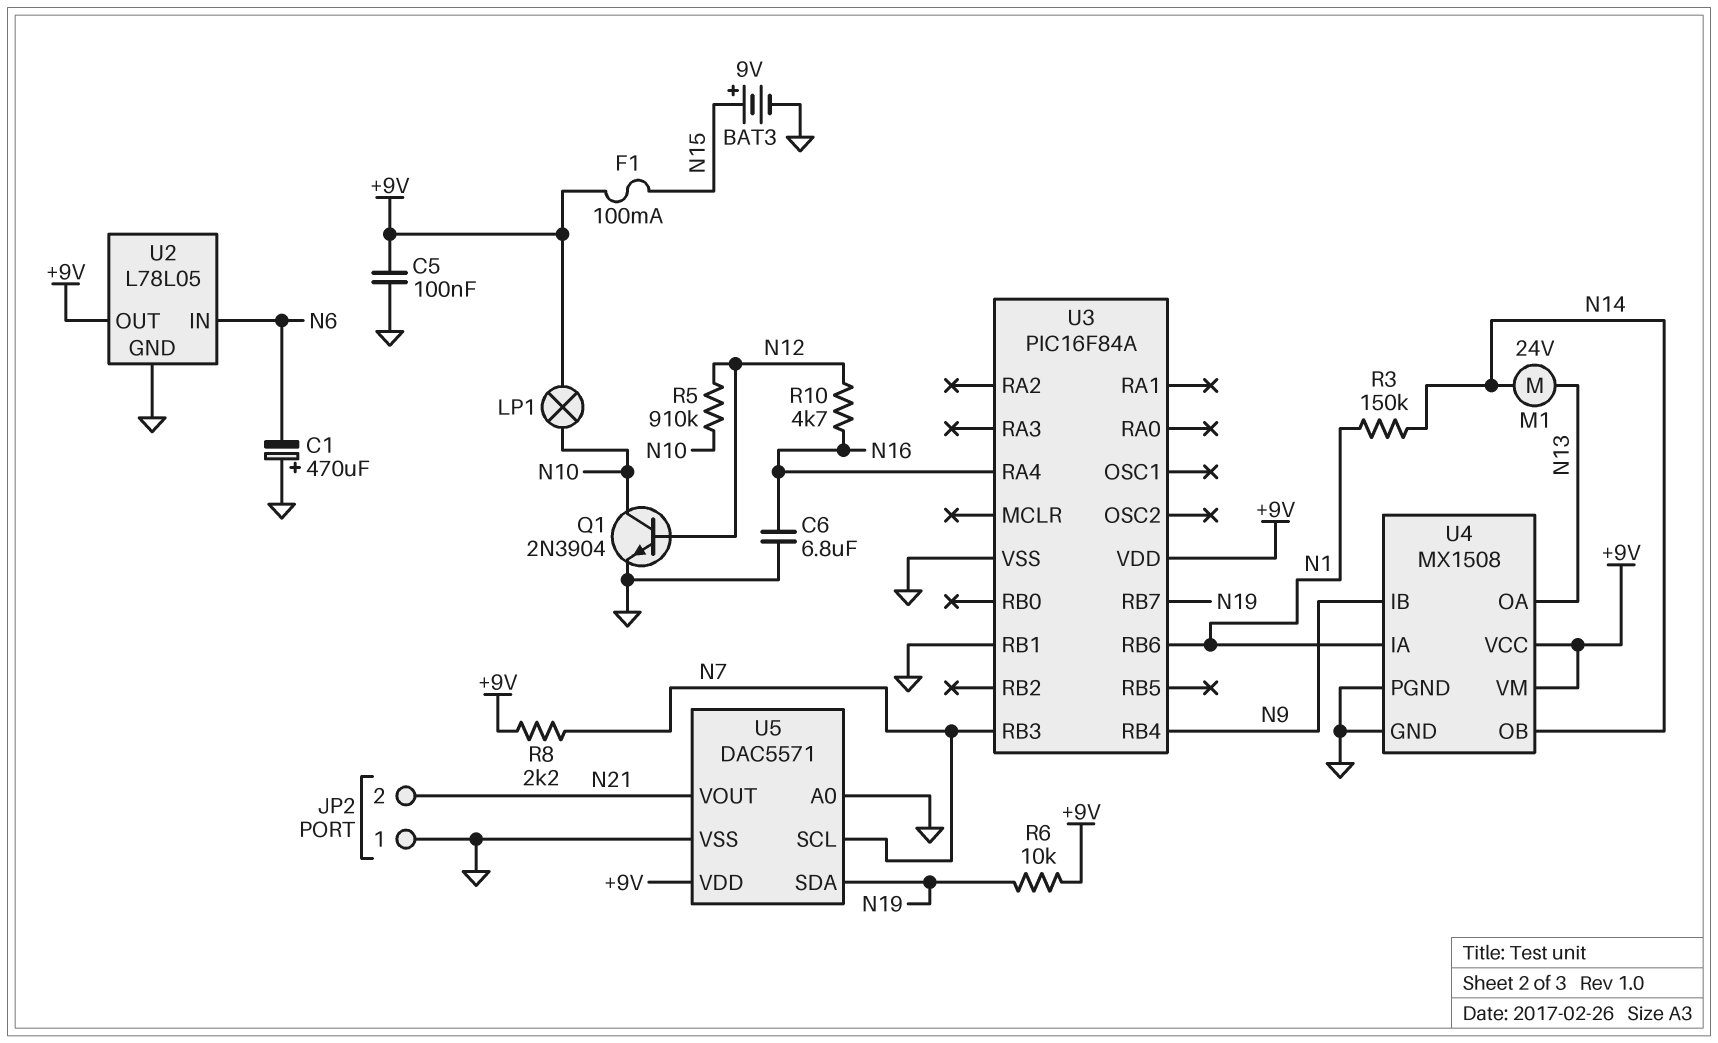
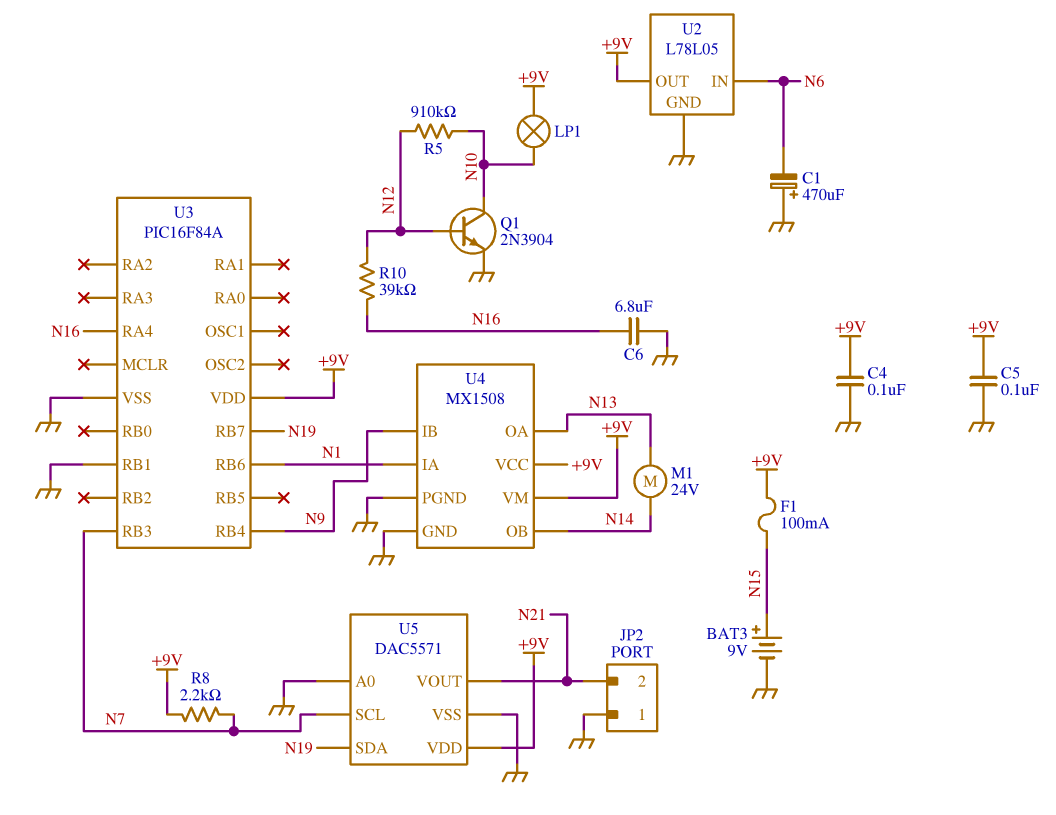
C4: none -> 100nF (+9V, GND)
R3: 150k (N1, N14) -> none
R6: 10k (+9V, N19) -> none
R10: 4.7k (N12, N16) -> 39k (N12, N16)

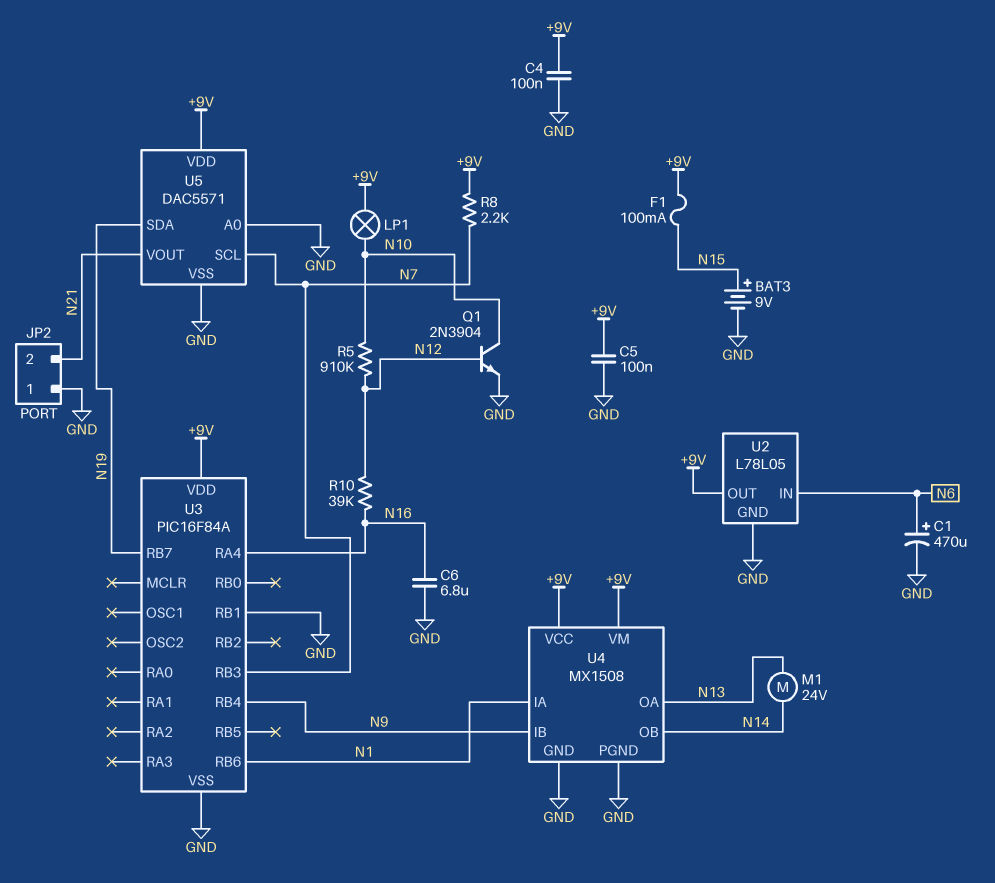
C1: 470uF (plus GND, minus N6) -> 470uF (plus N6, minus GND)

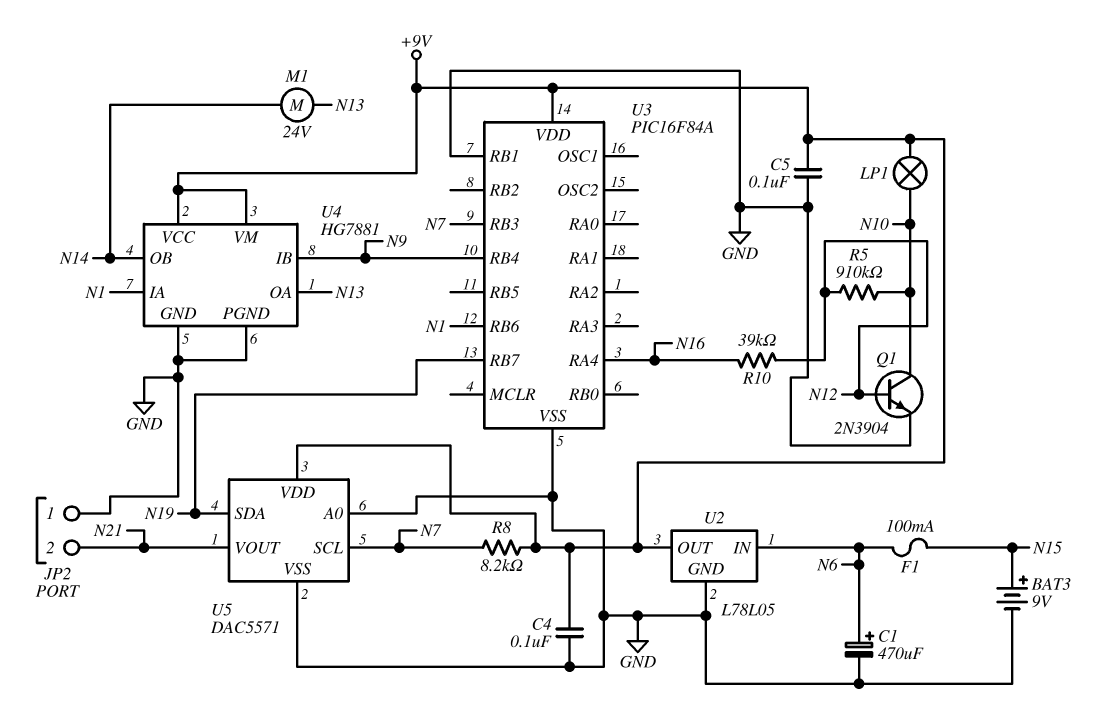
C6: 6.8uF (GND, N16) -> none
F1: 100mA (+9V, N15) -> 100mA (N6, N15)
R8: 2.2k (+9V, N7) -> 8.2k (+9V, N7)
U4: MX1508 -> HG7881

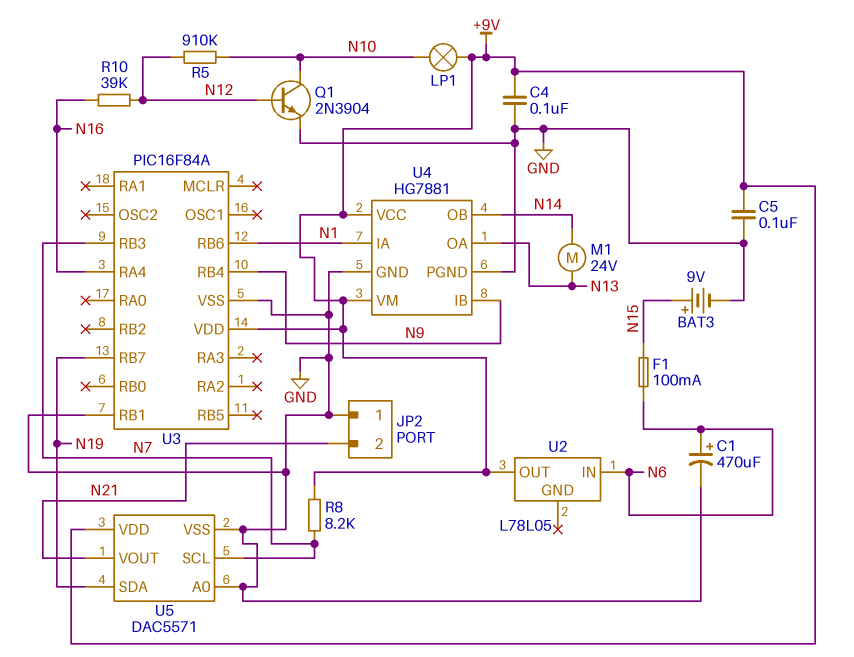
U2 pin GND: GND -> none

